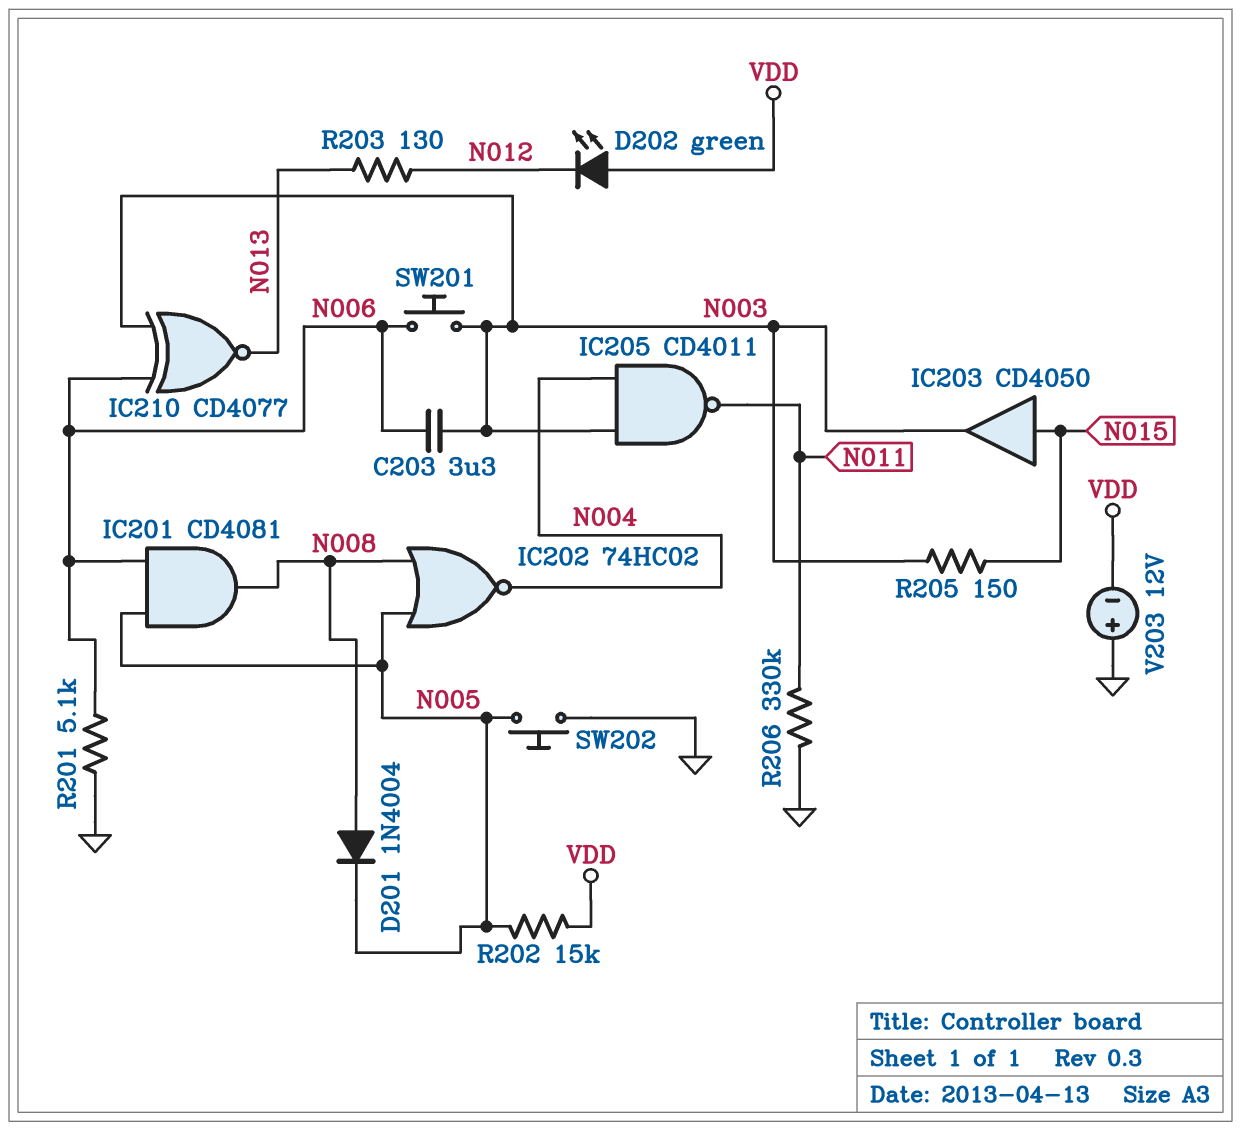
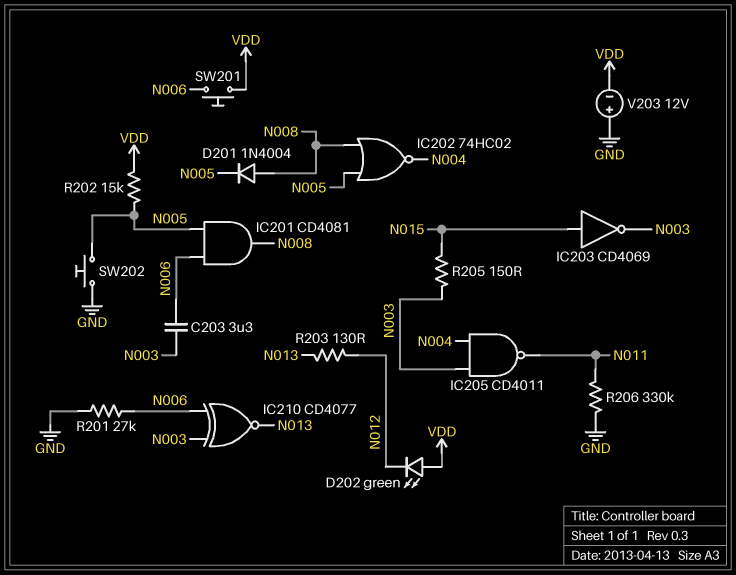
IC203: buffer CD4050 (in N015, out N003) -> NOT CD4069 (in N015, out N003)
R201: 5.1k (GND, N006) -> 27k (GND, N006)
SW201: button (N003, N006) -> button (N006, VDD)

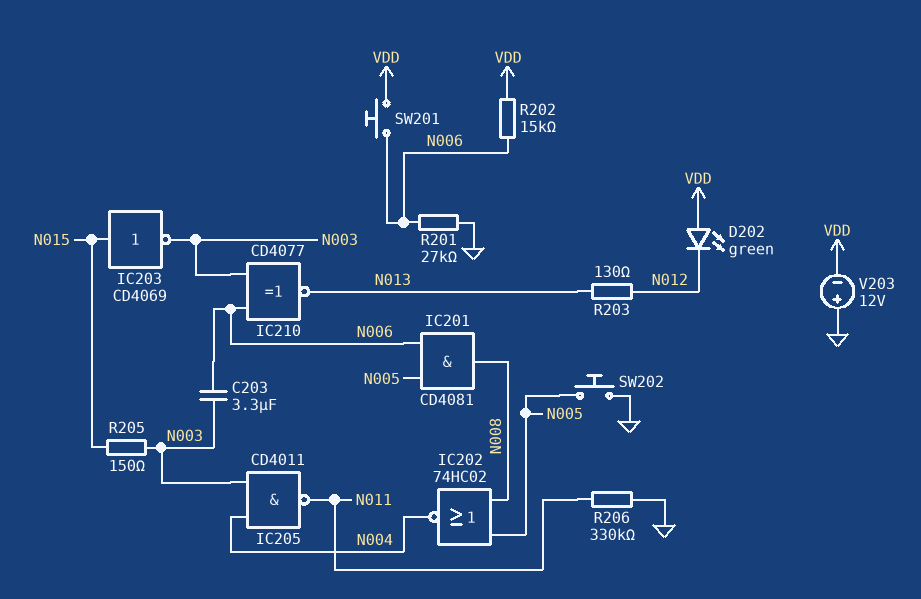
D201: diode 1N4004 (A N008, K N005) -> none
R202: 15k (N005, VDD) -> 15k (N006, VDD)

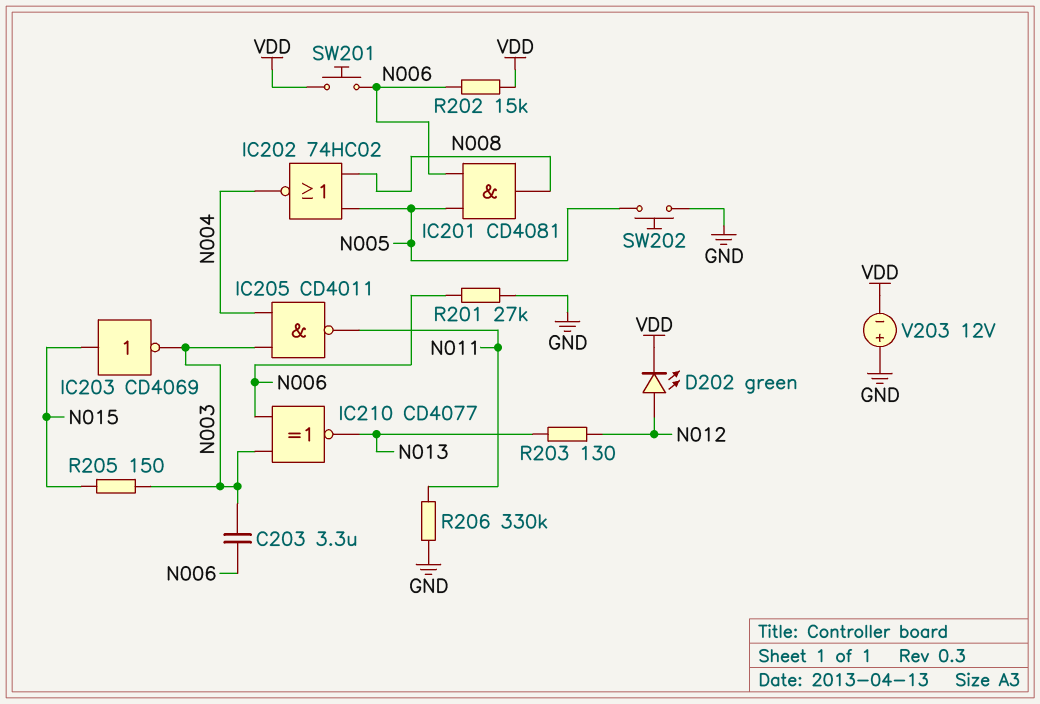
D202: LED green (A VDD, K N012) -> LED green (A N012, K VDD)

